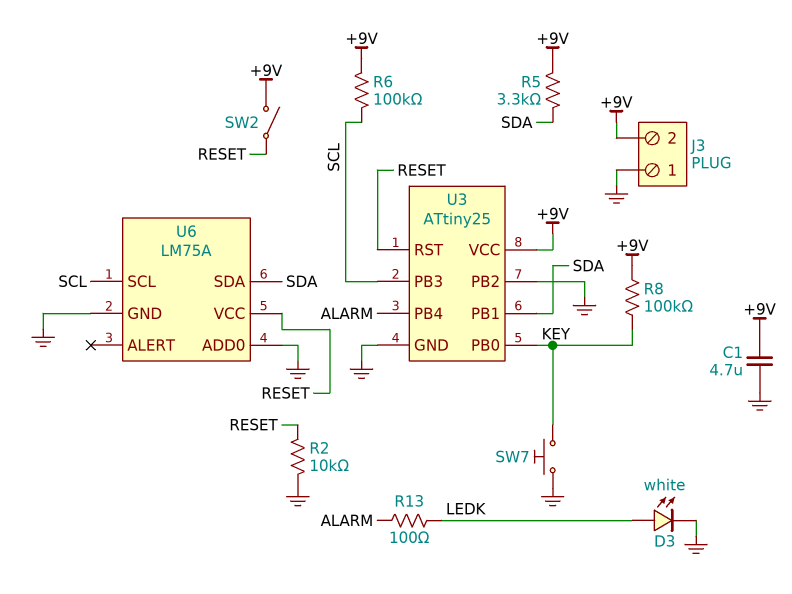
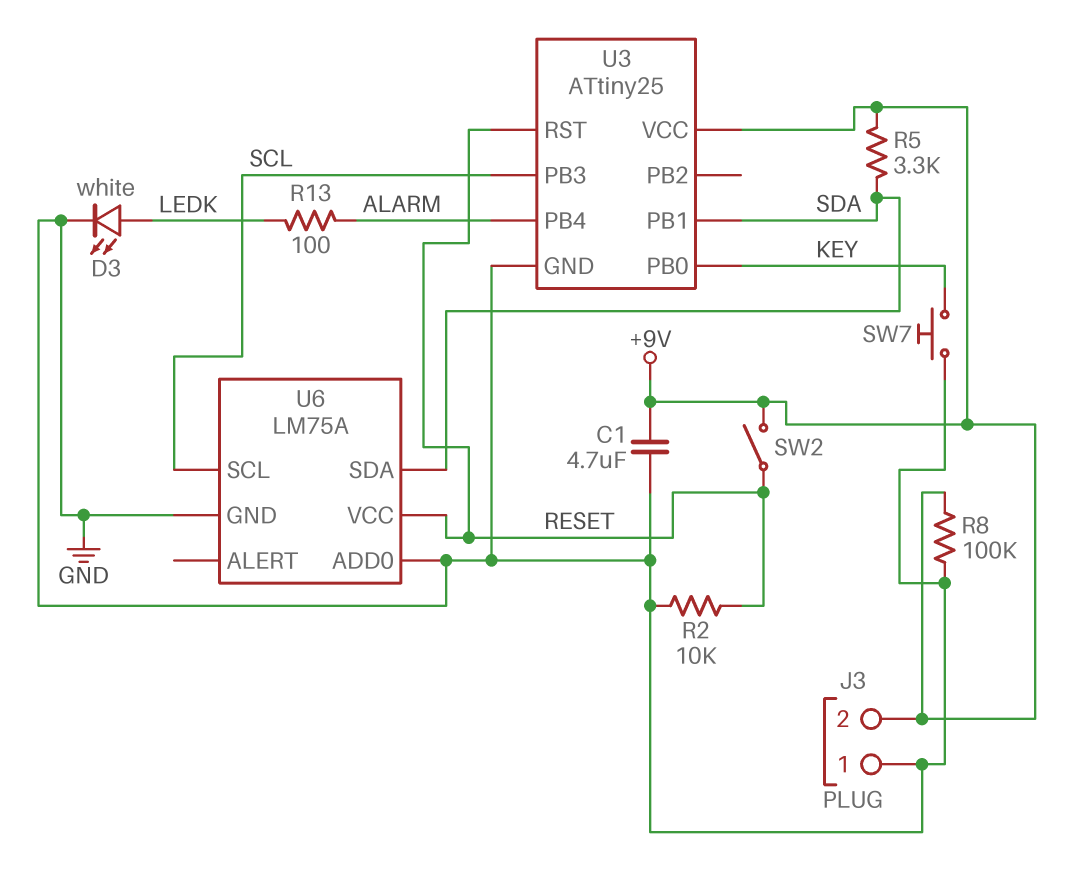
R6: 100k (+9V, SCL) -> none
R8: 100k (+9V, KEY) -> 100k (+9V, GND)
U3 pin PB2: GND -> none

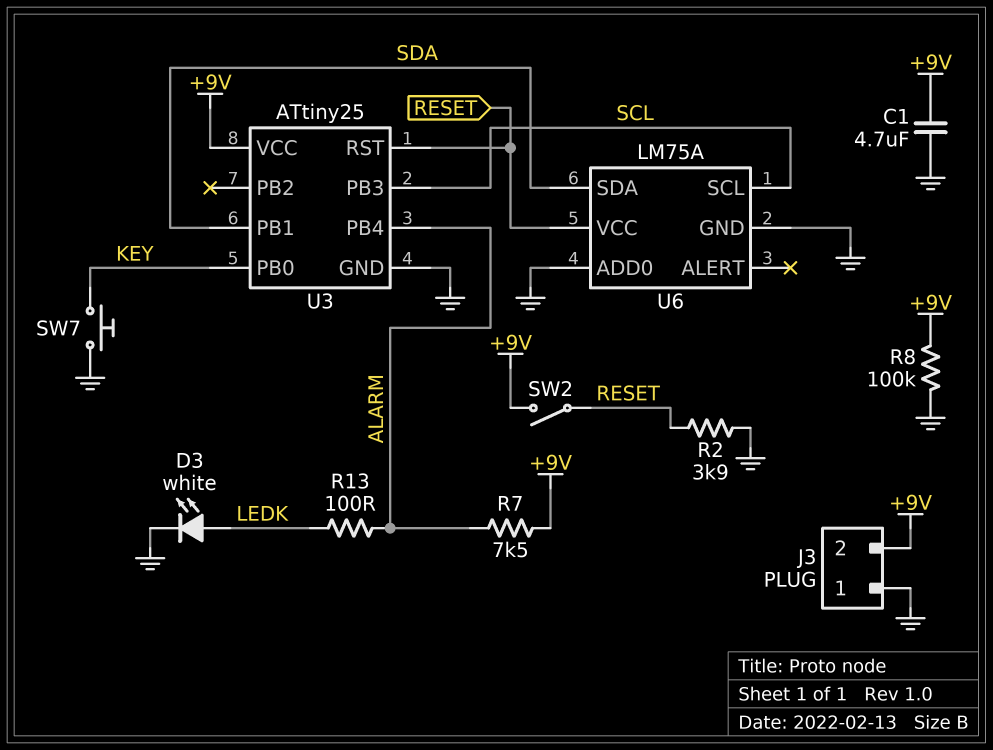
R2: 10k (GND, RESET) -> 3.9k (GND, RESET)
R5: 3.3k (+9V, SDA) -> none
R7: none -> 7.5k (+9V, ALARM)

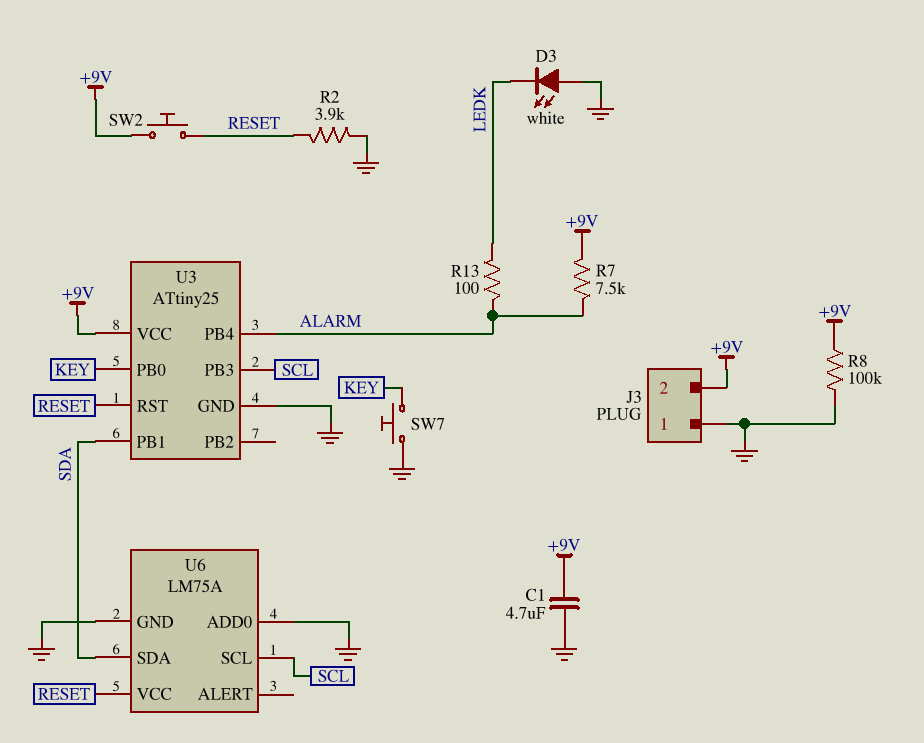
D3: LED white (A LEDK, K GND) -> LED white (A GND, K LEDK)
SW2: switch (+9V, RESET) -> button (+9V, RESET)

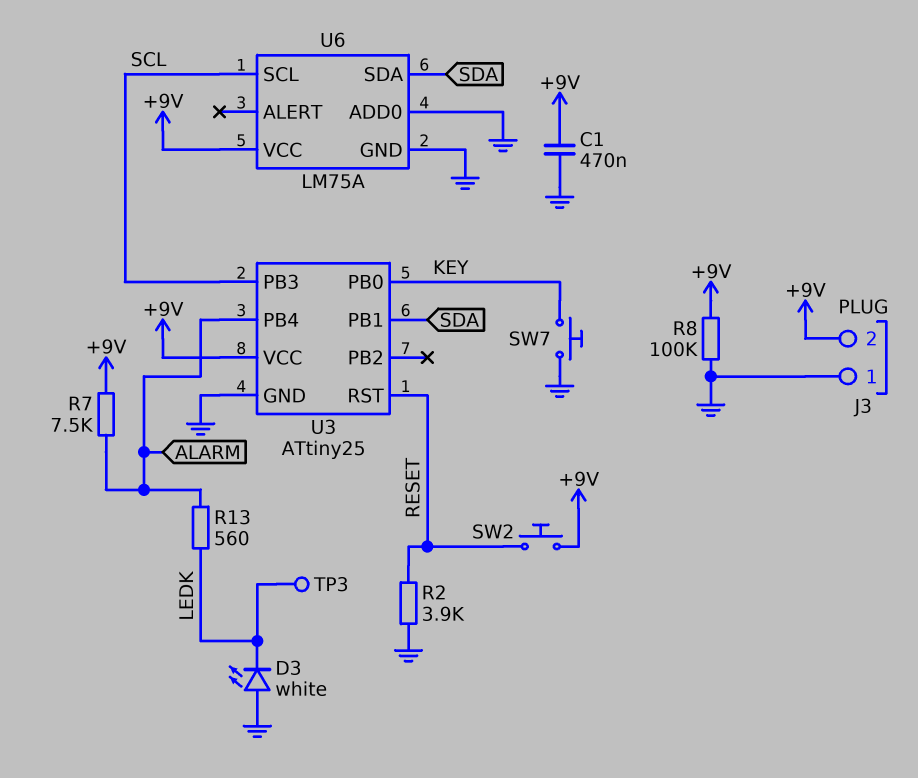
C1: 4.7uF (+9V, GND) -> 470nF (+9V, GND)
R13: 100 (ALARM, LEDK) -> 560 (ALARM, LEDK)
TP3: none -> test point (LEDK)
U6 pin VCC: RESET -> +9V

